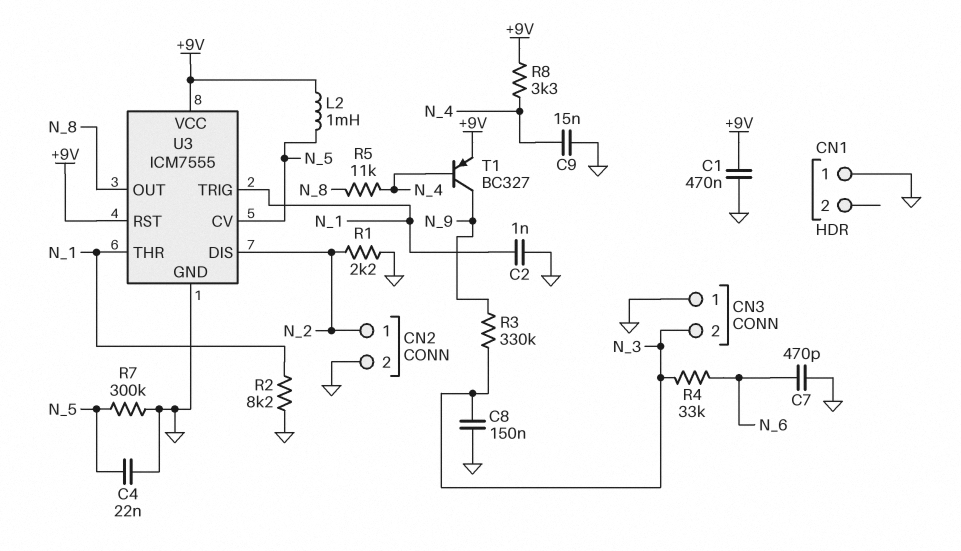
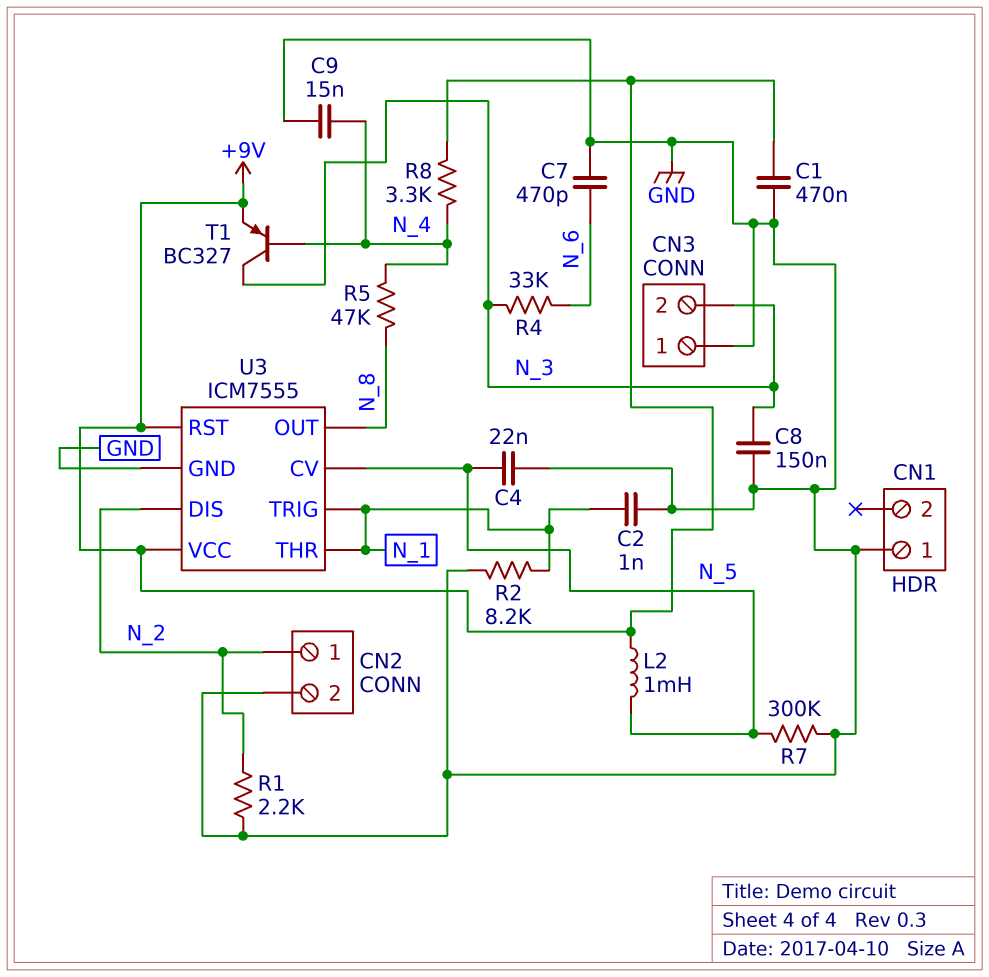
R3: 330k (N_3, N_9) -> none
R5: 11k (N_4, N_8) -> 47k (N_4, N_8)
T1: PNP BC327 (B N_4, C N_9, E +9V) -> PNP BC327 (B N_4, C N_3, E +9V)

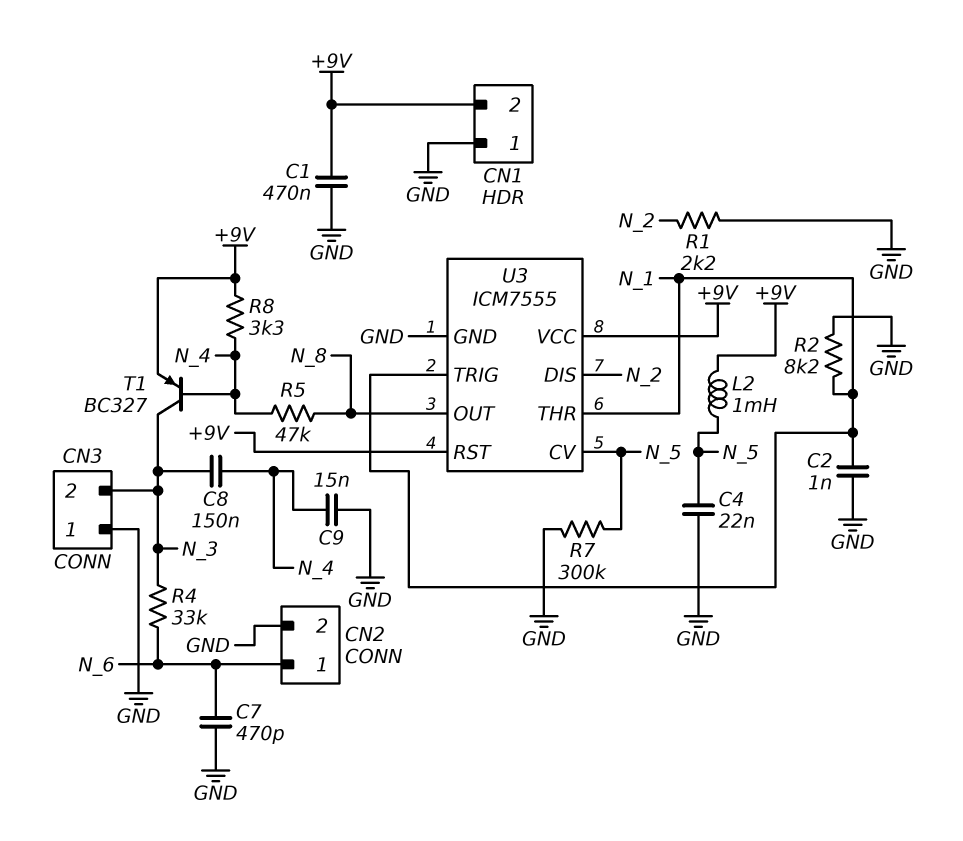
C8: 150nF (GND, N_3) -> 150nF (N_3, N_4)
CN1 pin 2: none -> +9V
CN2 pin 1: N_2 -> N_6

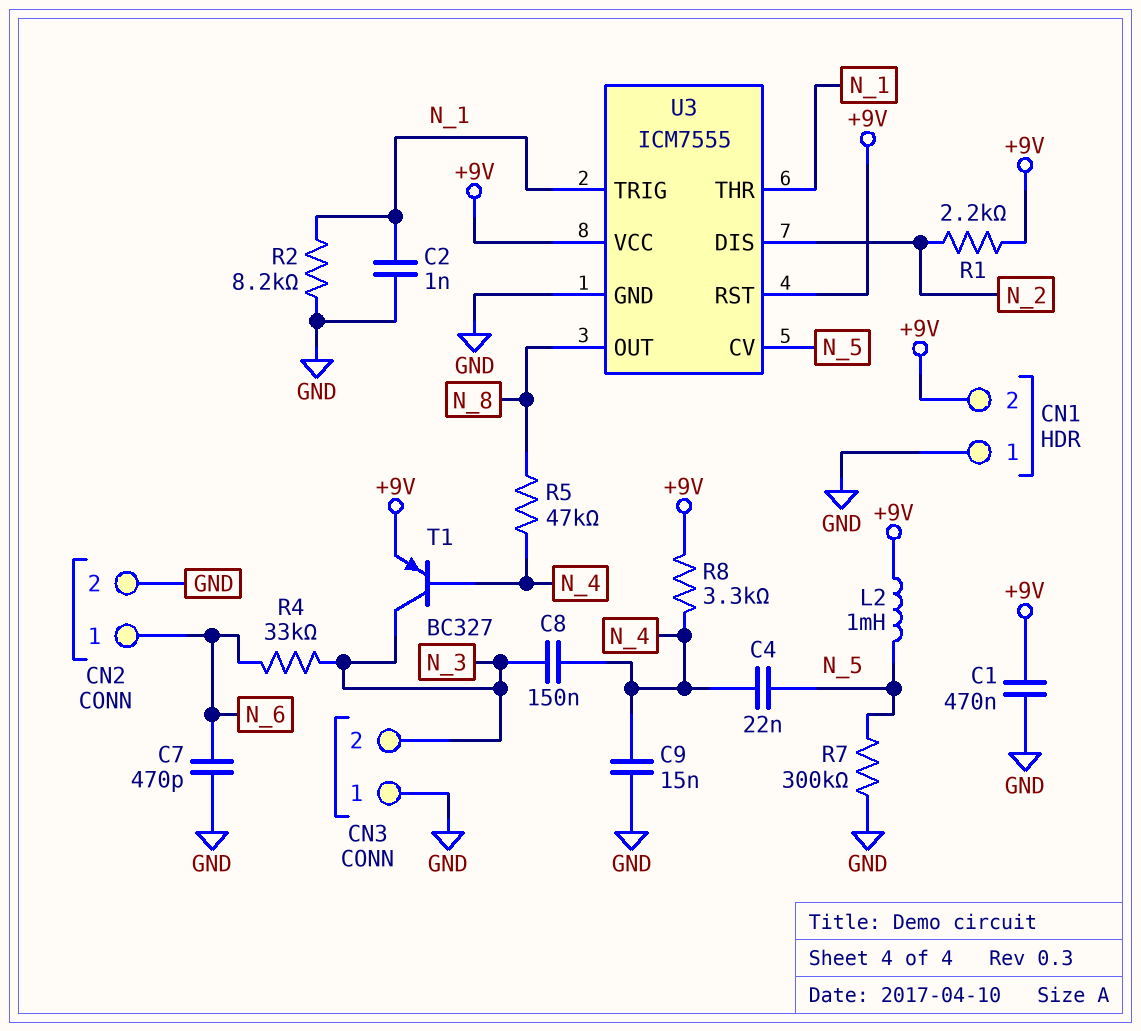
C4: 22nF (GND, N_5) -> 22nF (N_4, N_5)
R1: 2.2k (GND, N_2) -> 2.2k (+9V, N_2)

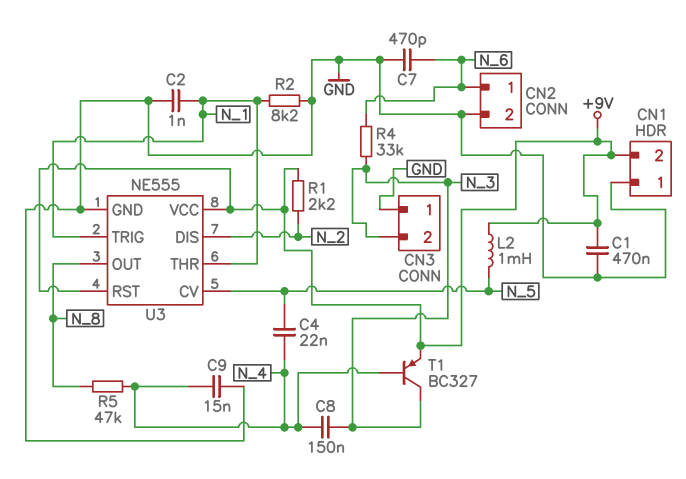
R7: 300k (GND, N_5) -> none
R8: 3.3k (+9V, N_4) -> none
U3: ICM7555 -> NE555

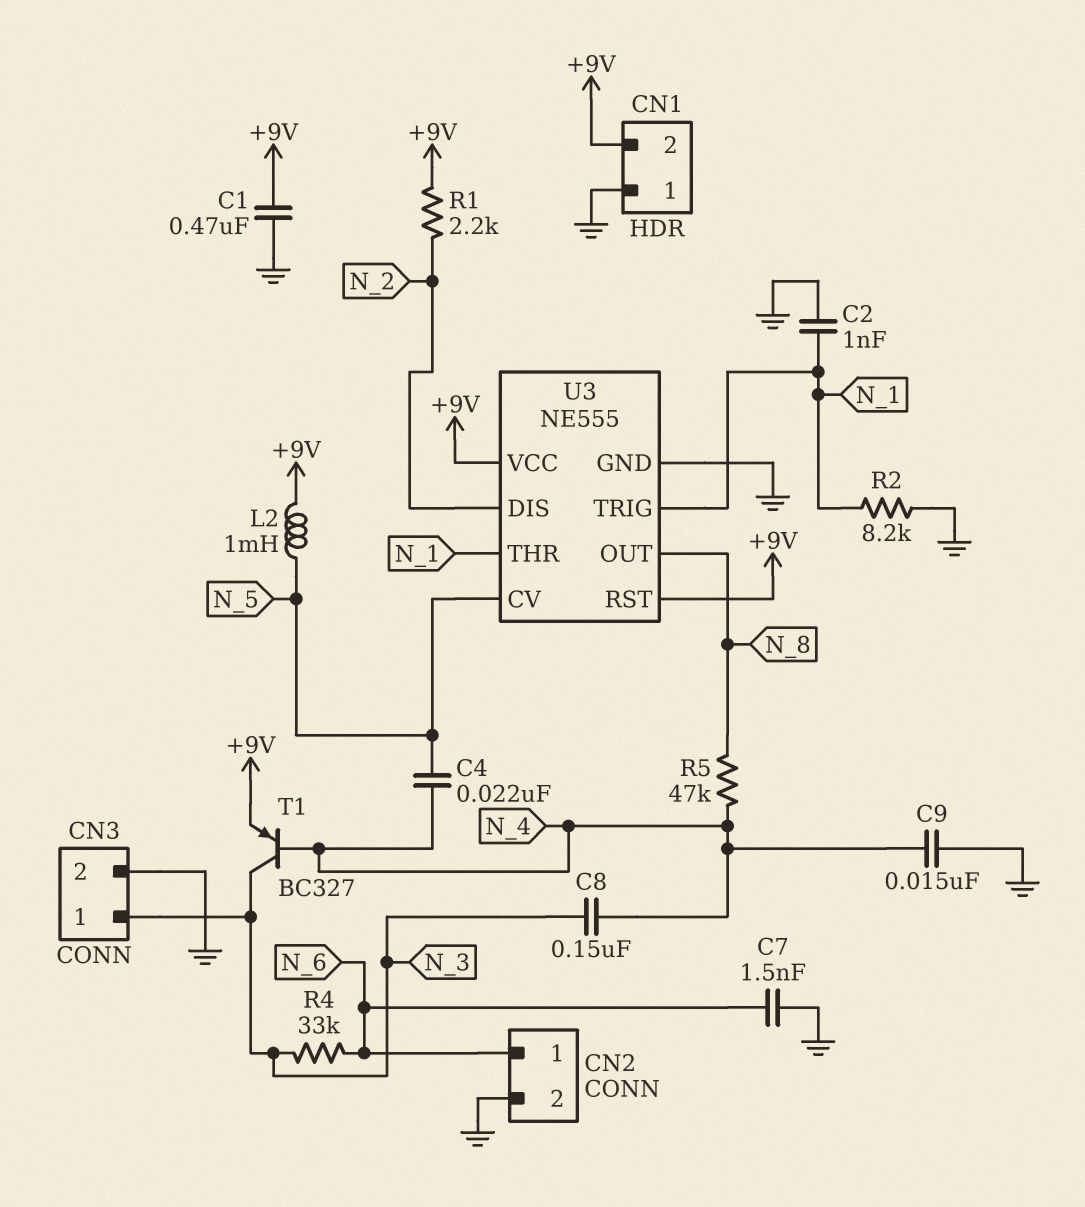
C7: 470pF (GND, N_6) -> 1.5nF (GND, N_6)
CN3 pin 1: GND -> N_3
CN3 pin 2: N_3 -> GND

